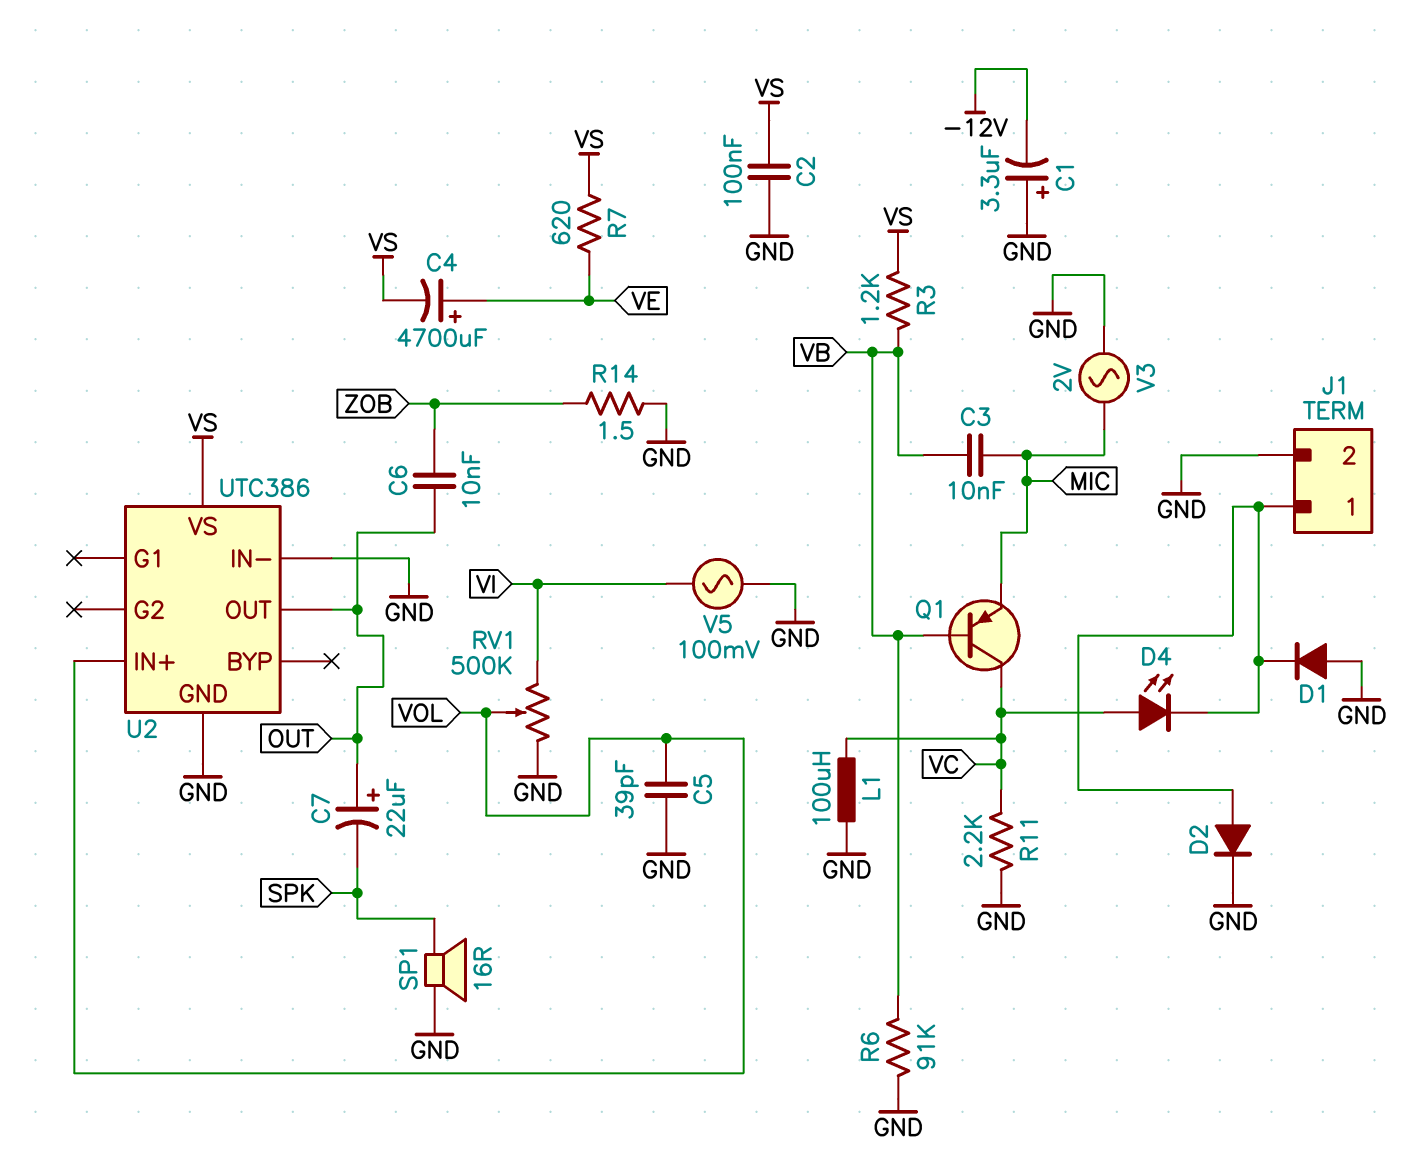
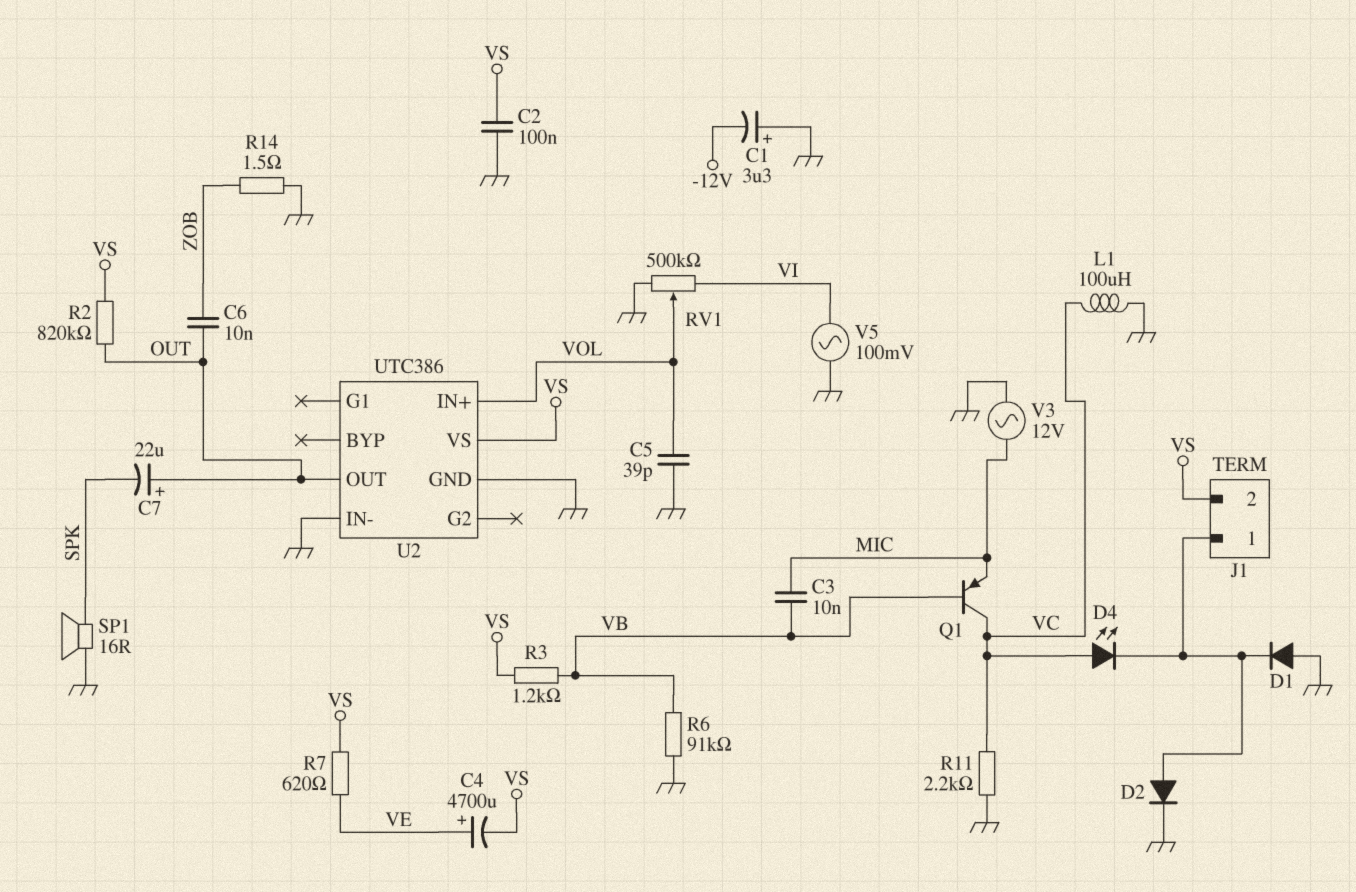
J1 pin 2: GND -> VS
R2: none -> 820k (OUT, VS)
V3: AC 2V (GND, MIC) -> AC 12V (GND, MIC)

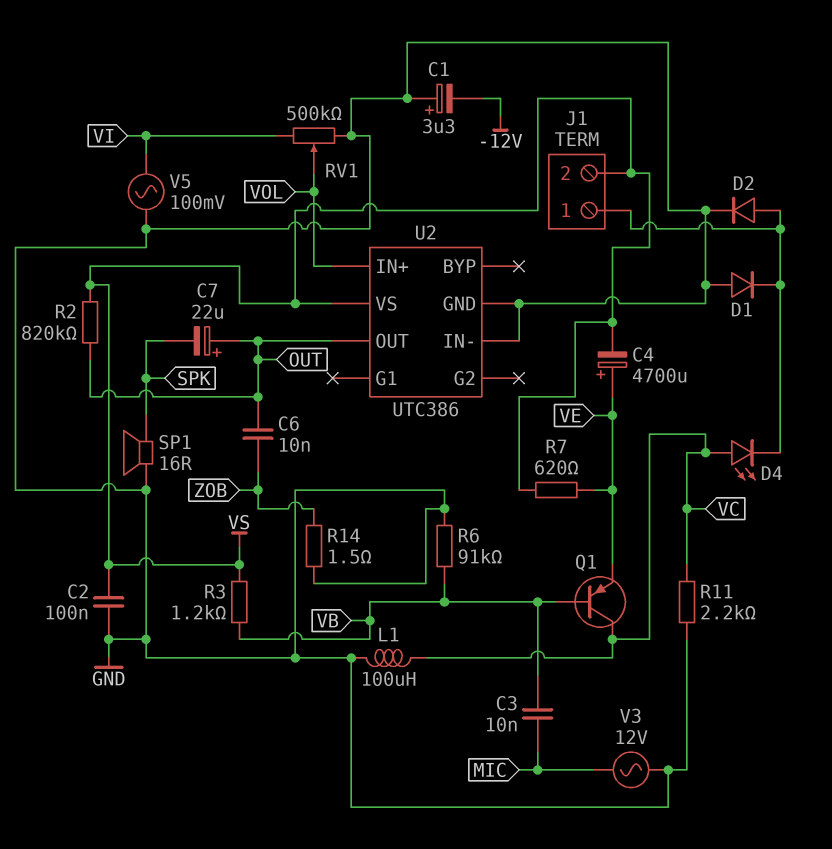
C5: 39pF (GND, VOL) -> none
Q1: PNP (B VB, C VC, E MIC) -> PNP (B VB, C VC, E VE)

